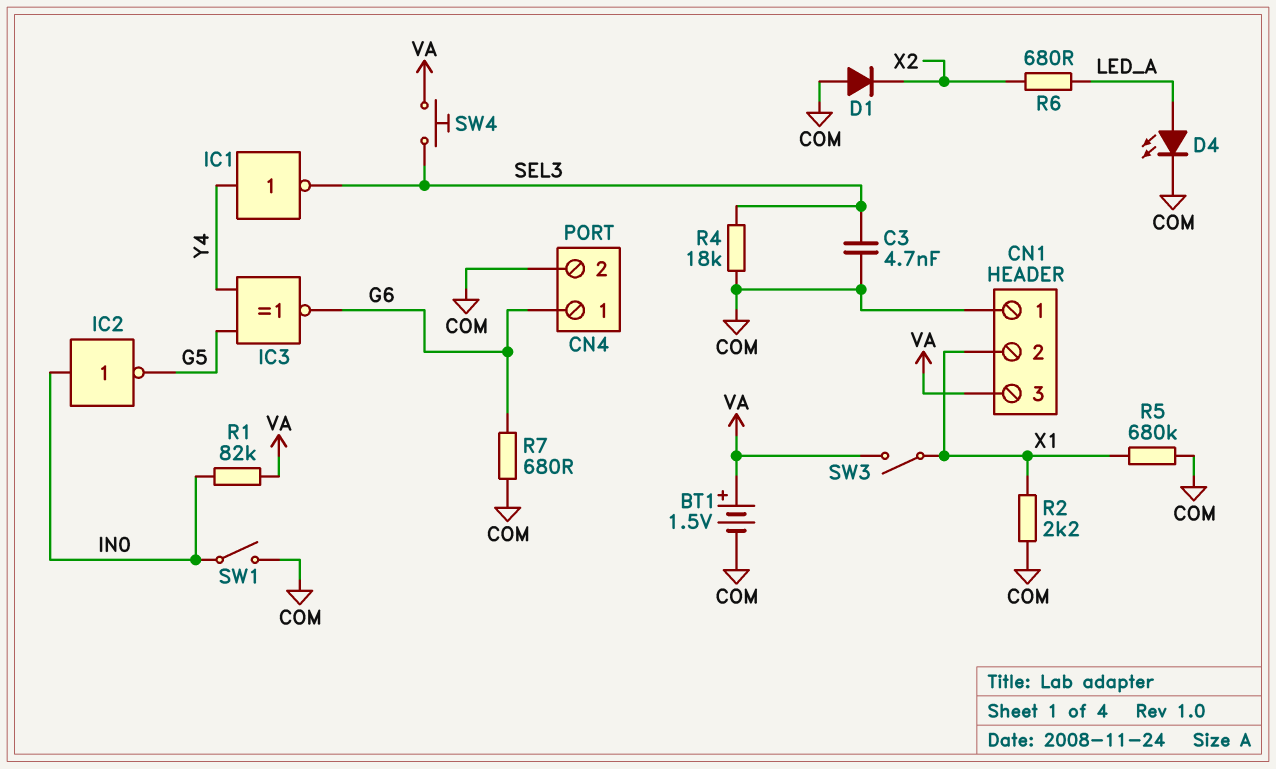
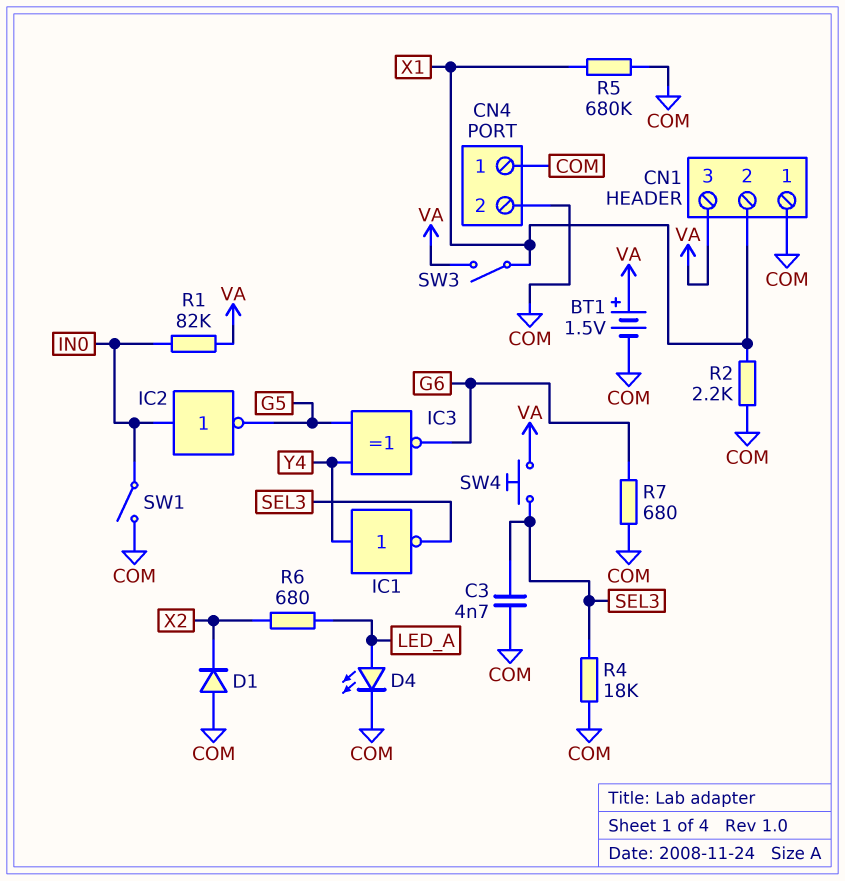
CN4 pin 1: G6 -> COM

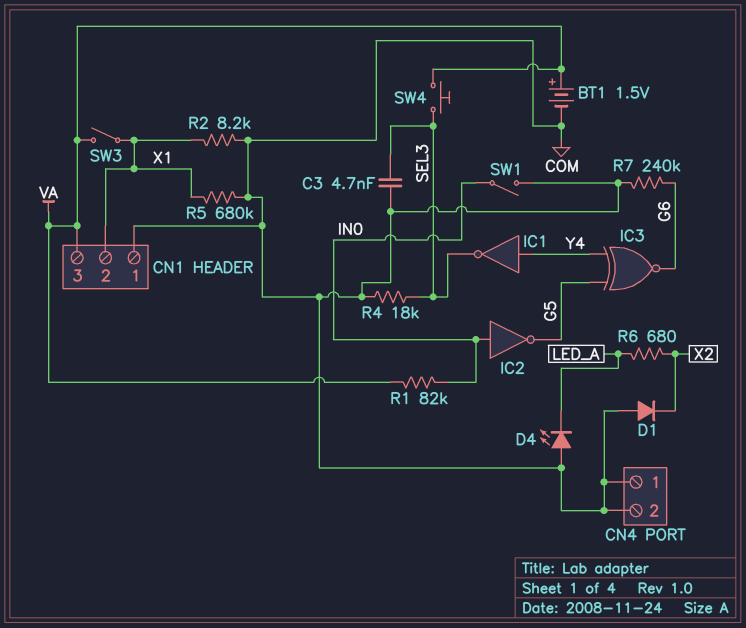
D4: LED (A LED_A, K COM) -> LED (A COM, K LED_A)
R2: 2.2k (COM, X1) -> 8.2k (COM, X1)
R7: 680 (COM, G6) -> 240k (COM, G6)

